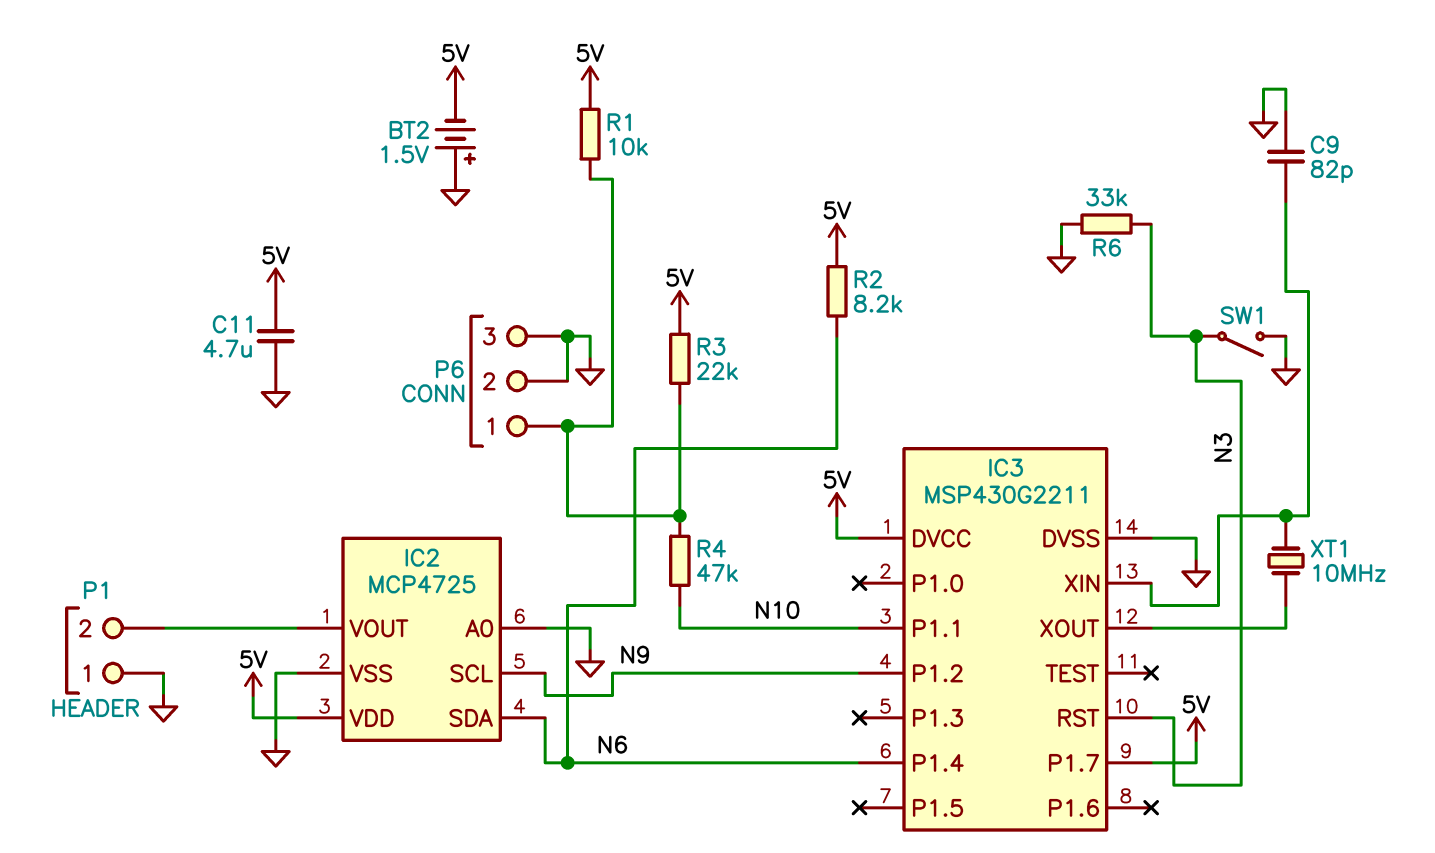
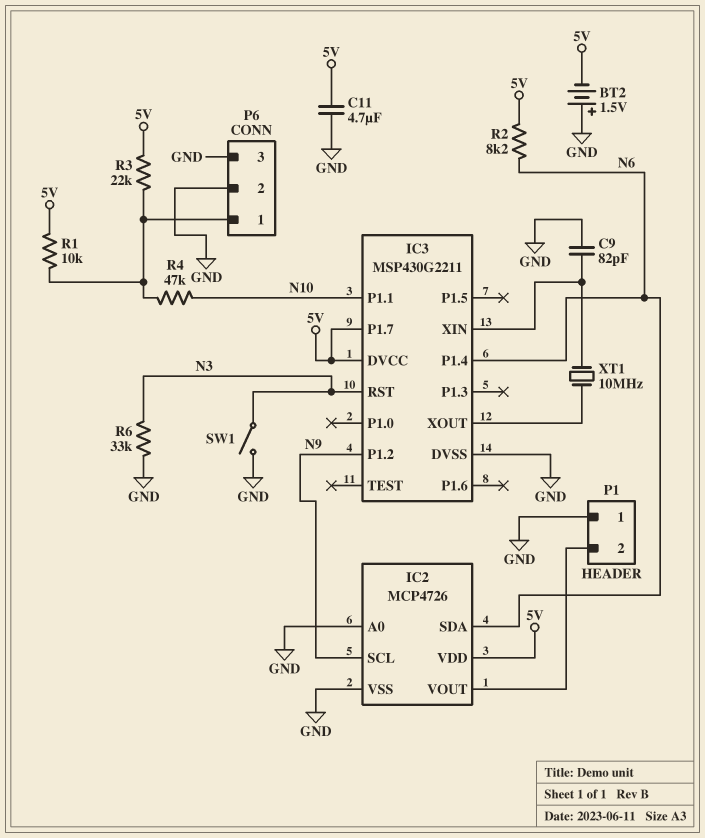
IC2: MCP4725 -> MCP4726

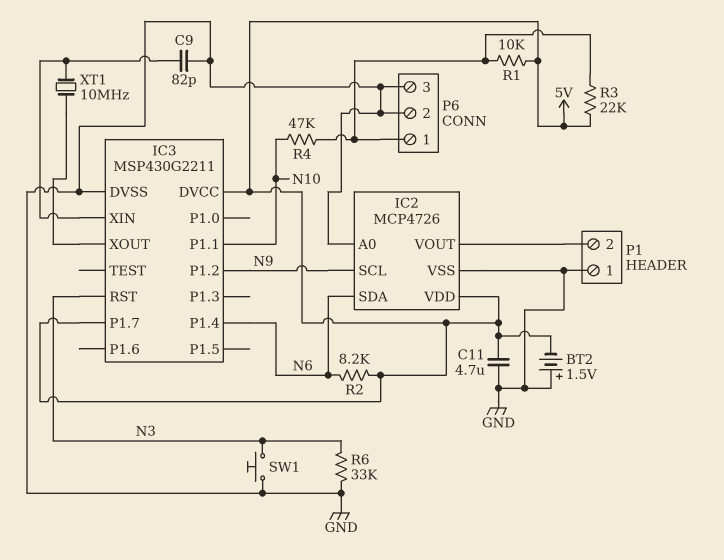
SW1: switch (GND, N3) -> button (GND, N3)

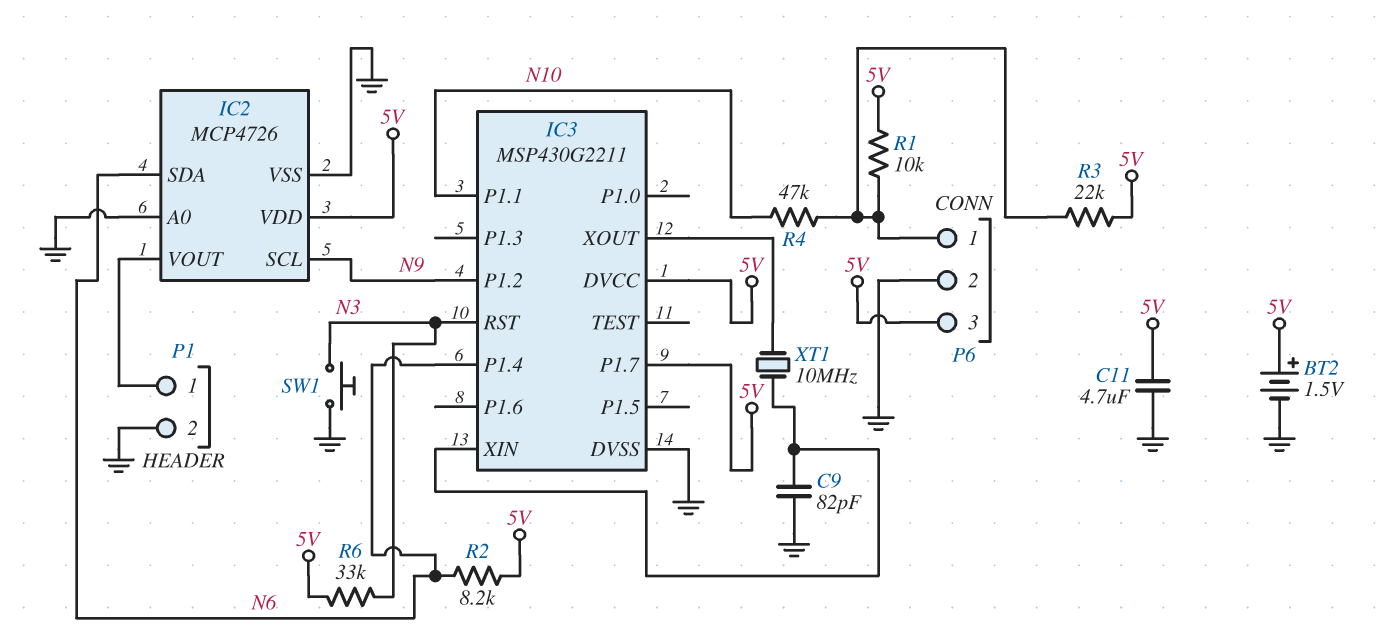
BT2: 1.5V (plus GND, minus 5V) -> 1.5V (plus 5V, minus GND)
P1 pin 1: GND -> IC2/VOUT
P1 pin 2: IC2/VOUT -> GND
P6 pin 3: GND -> 5V
R6: 33k (GND, N3) -> 33k (5V, N3)

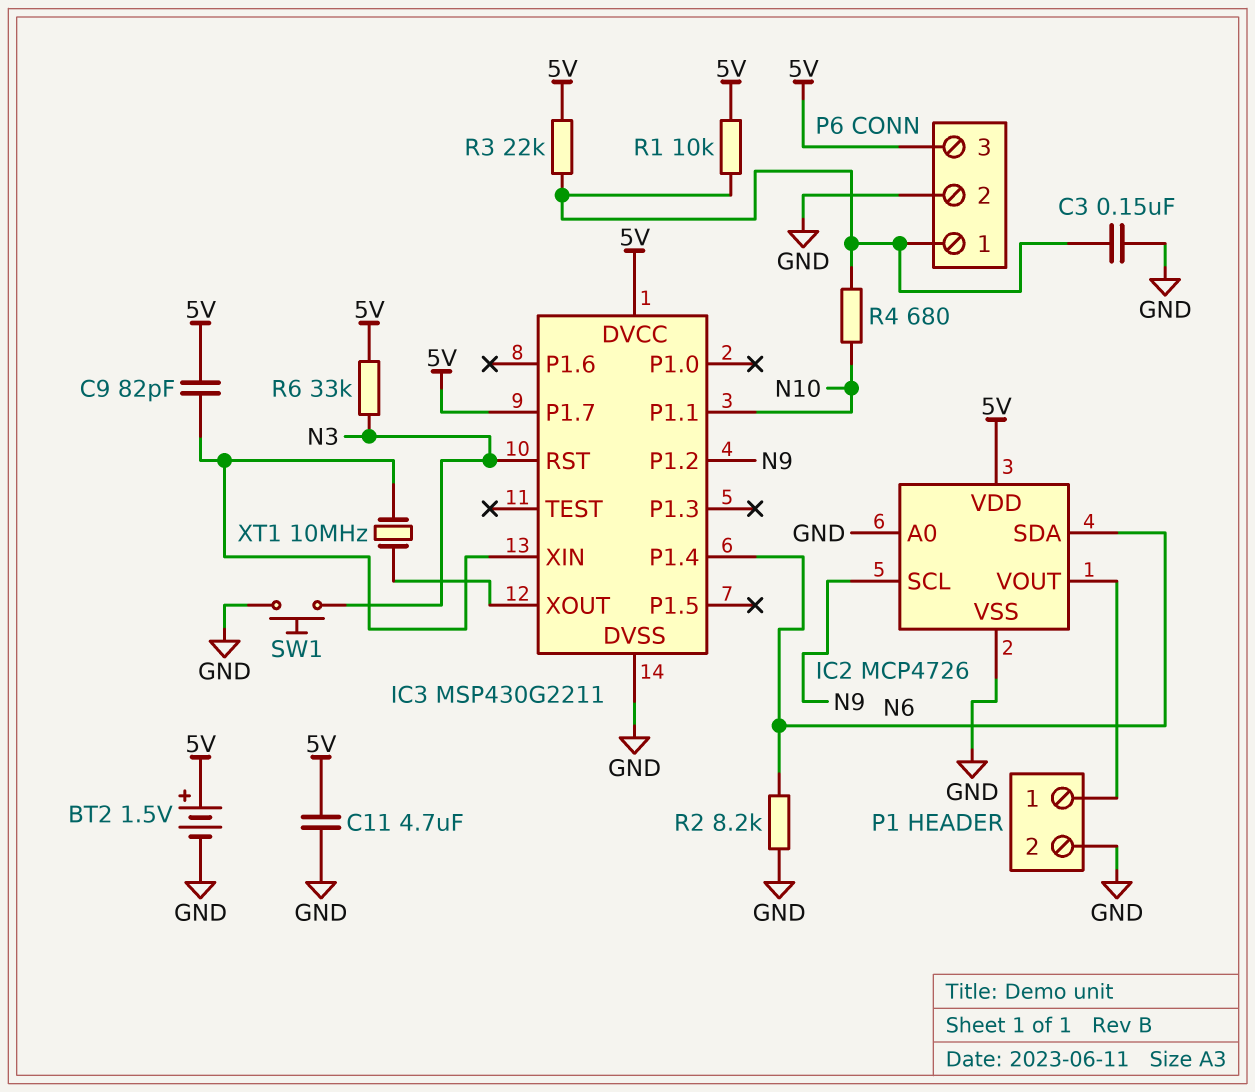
C3: none -> 150nF (GND, P6/1)
C9: 82pF (GND, IC3/XIN) -> 82pF (5V, IC3/XIN)
R2: 8.2k (5V, N6) -> 8.2k (GND, N6)
R4: 47k (N10, P6/1) -> 680 (N10, P6/1)

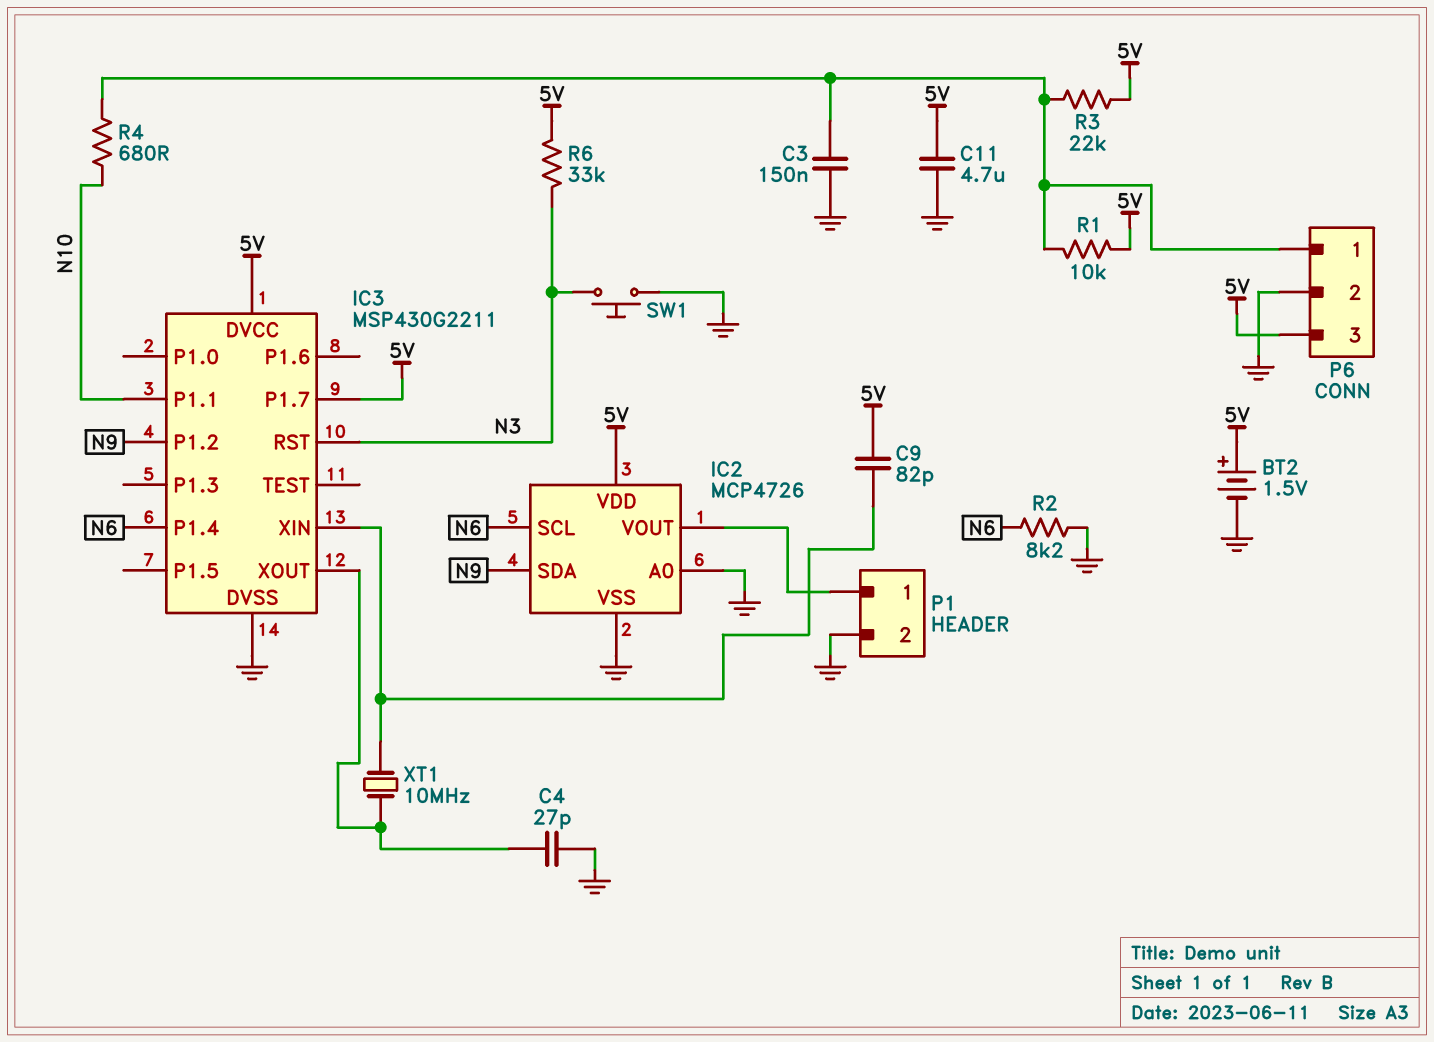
C4: none -> 27pF (GND, IC3/XOUT)
IC2 pin SCL: N9 -> N6
IC2 pin SDA: N6 -> N9

